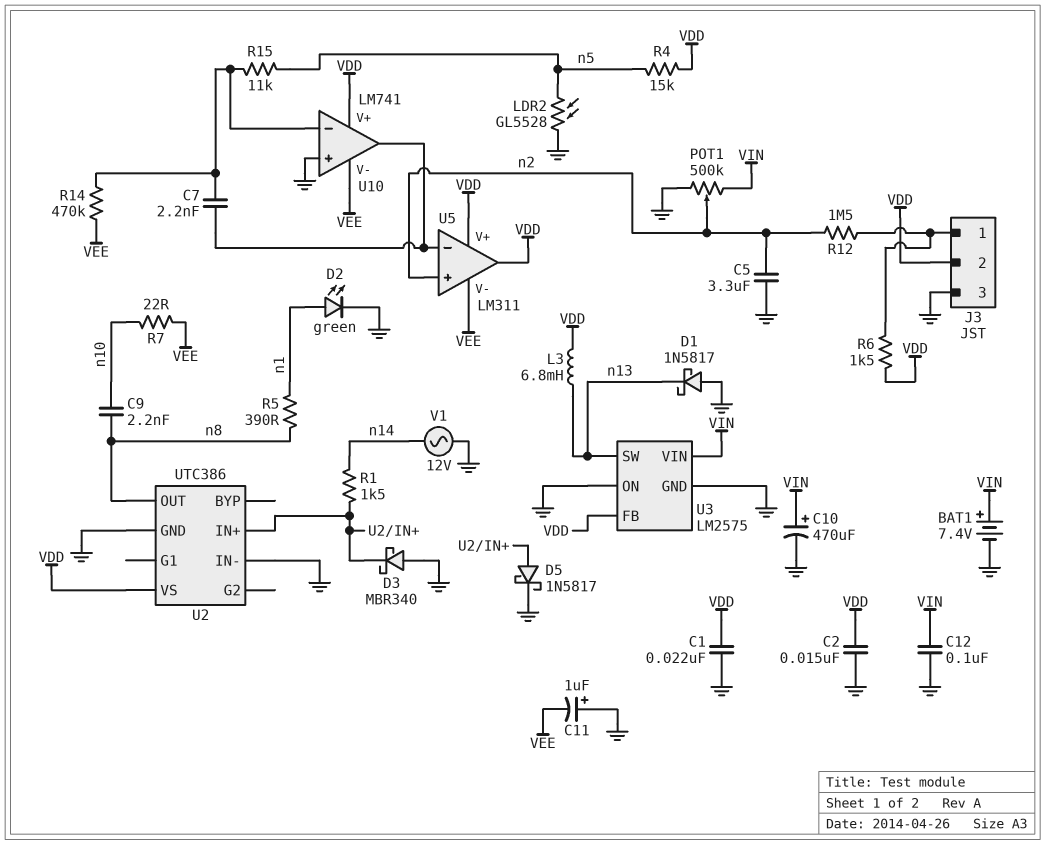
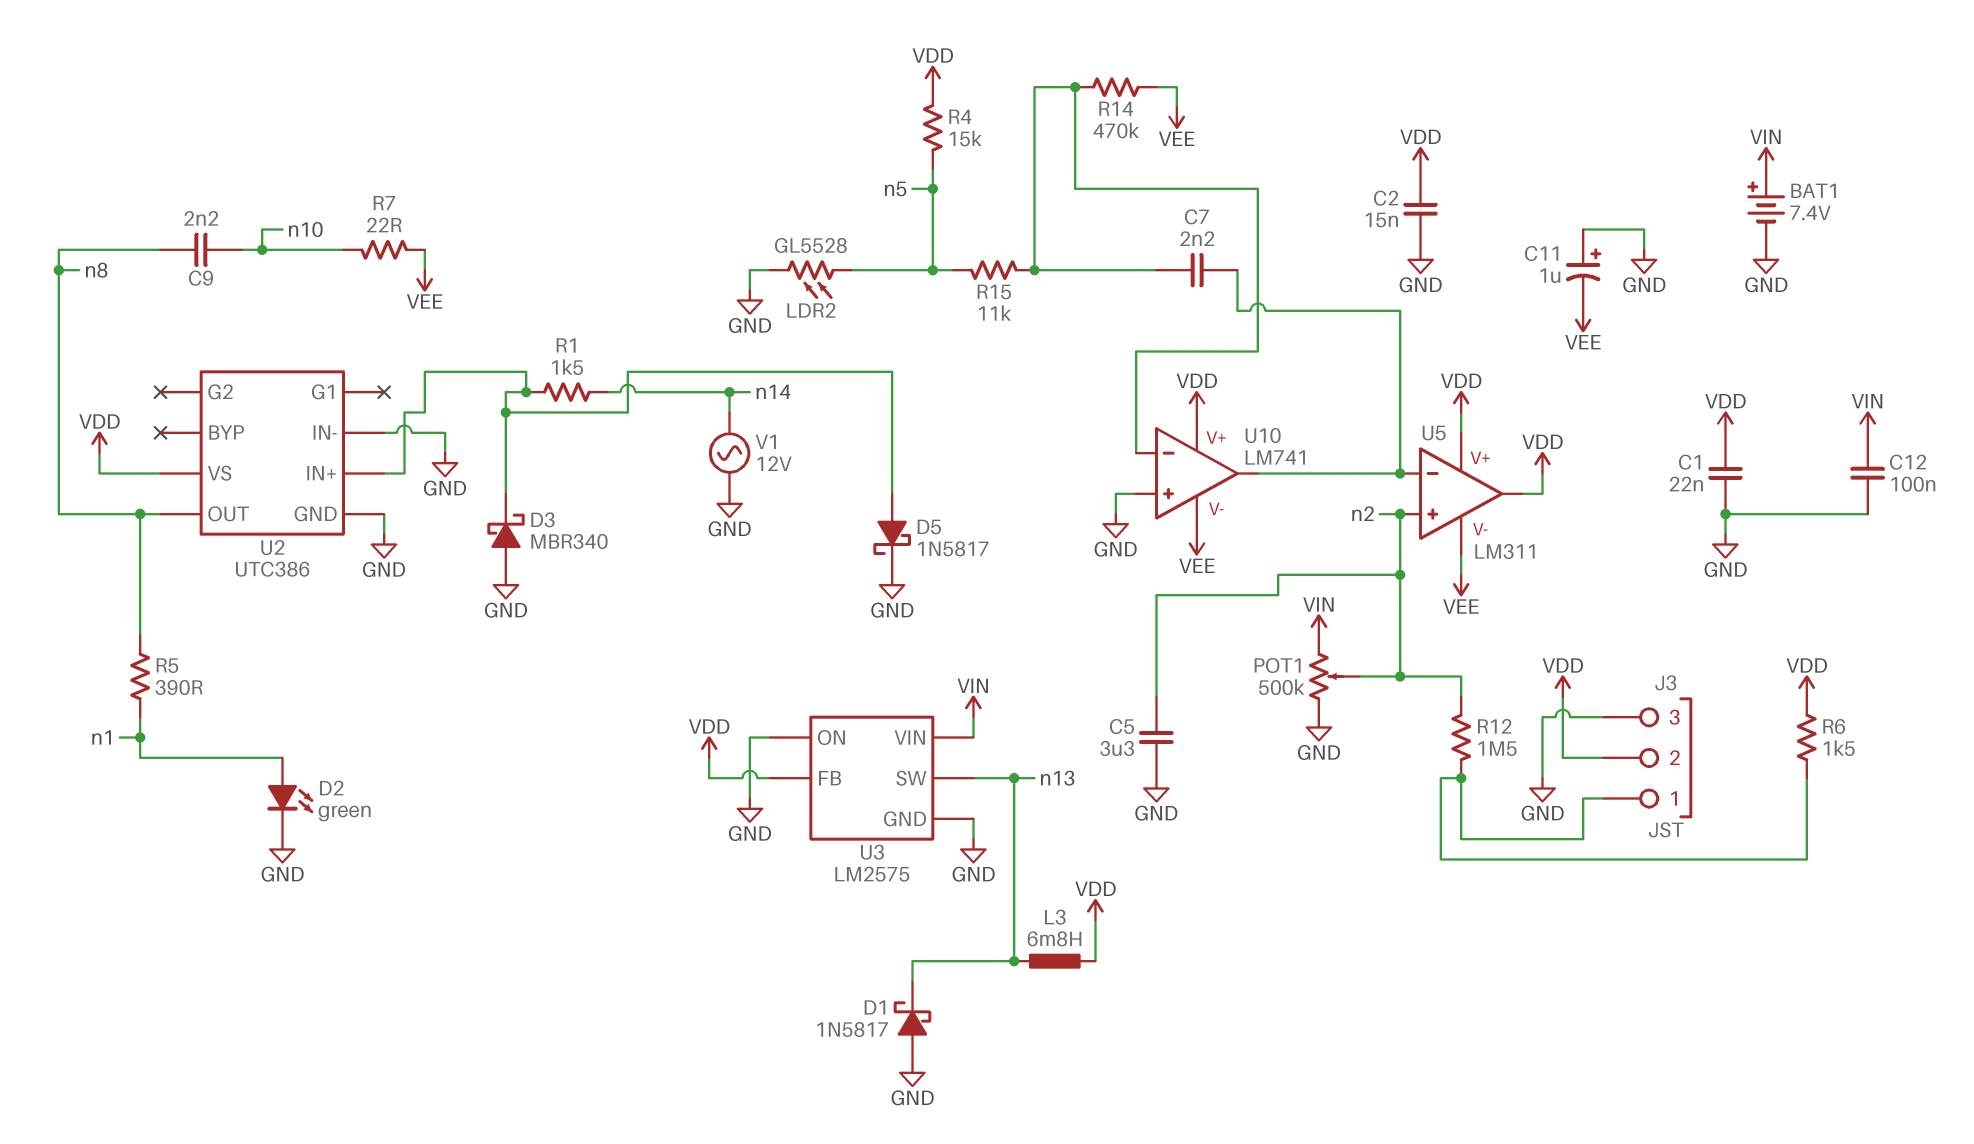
C10: 470uF (plus VIN, minus GND) -> none

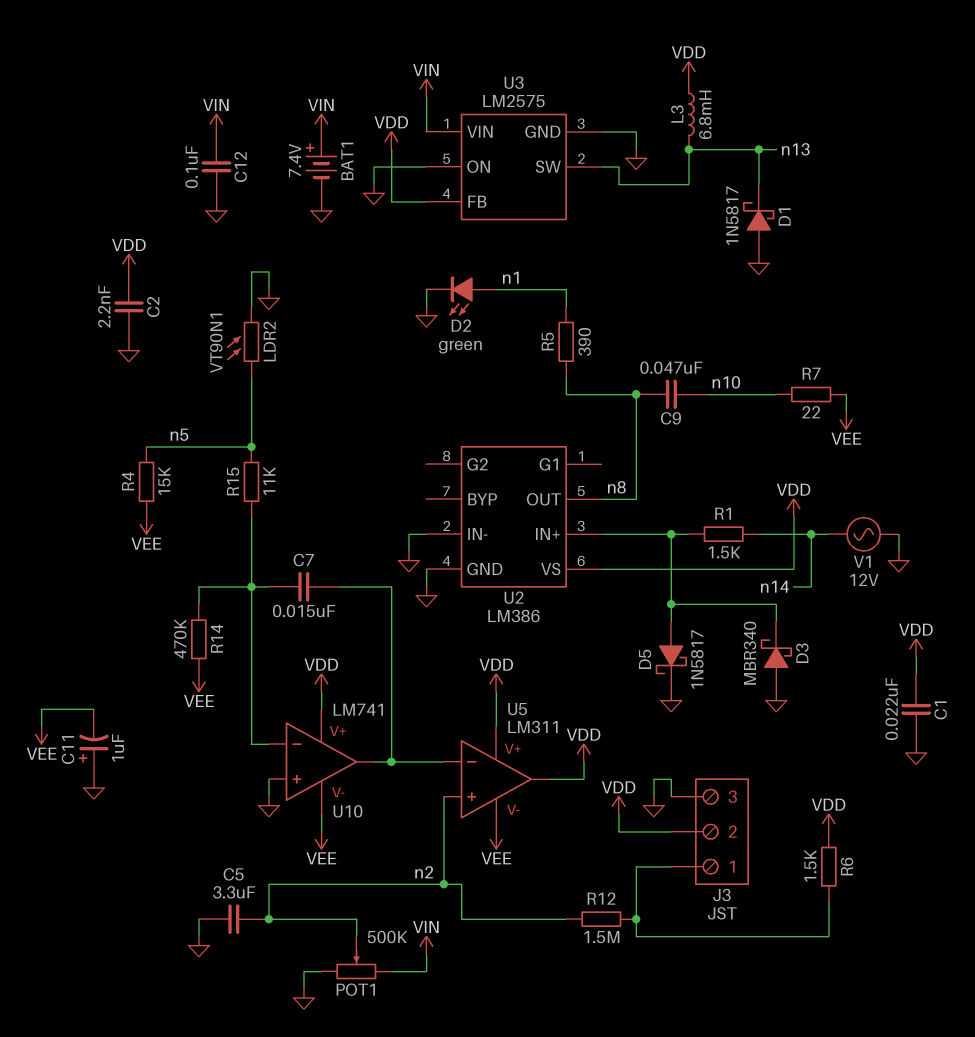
C2: 15nF (GND, VDD) -> 2.2nF (GND, VDD)
C7: 2.2nF (U5/in-, U10/in-) -> 15nF (U5/in-, U10/in-)
C9: 2.2nF (n8, n10) -> 47nF (n8, n10)
LDR2: GL5528 (GND, n5) -> VT90N1 (GND, n5)
R4: 15k (VDD, n5) -> 15k (VEE, n5)
U2: UTC386 -> LM386

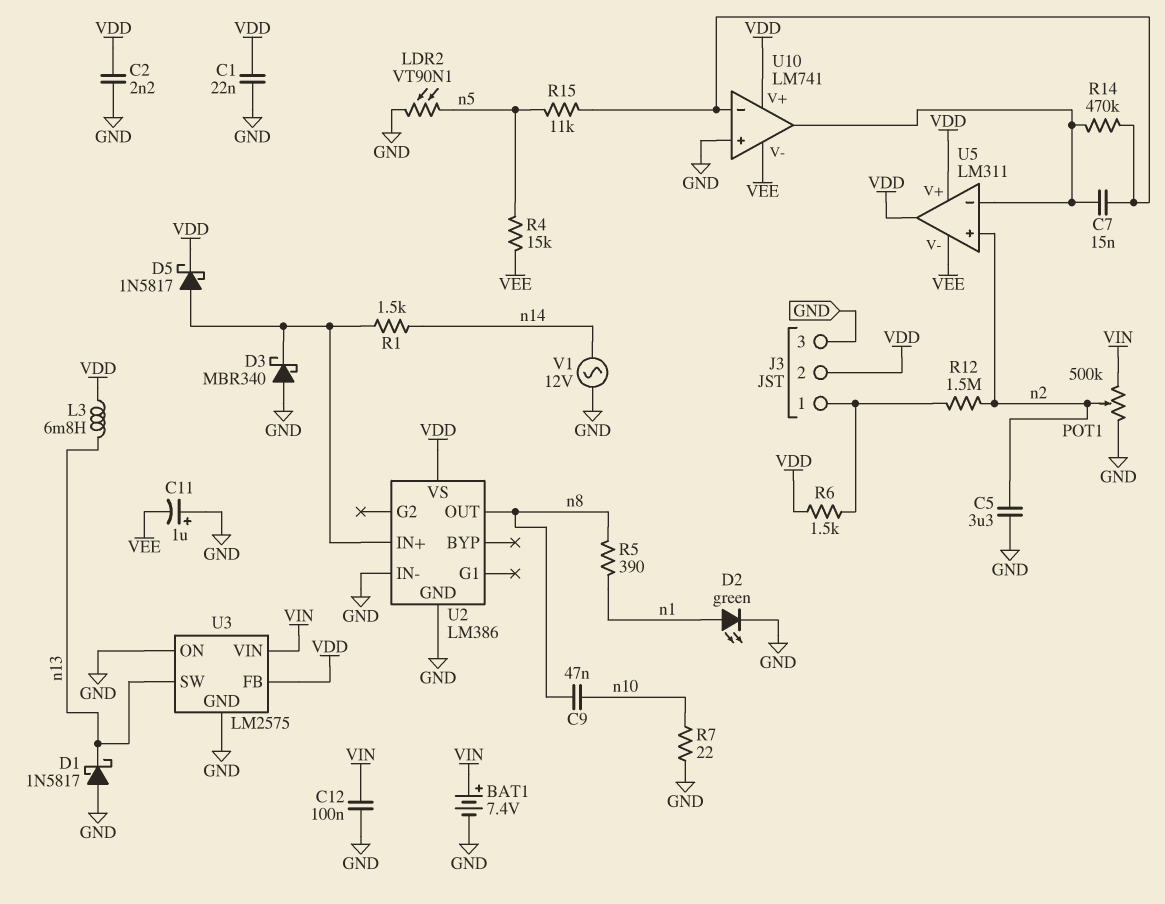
D5: schottky 1N5817 (A U2/IN+, K GND) -> schottky 1N5817 (A U2/IN+, K VDD)
R7: 22 (VEE, n10) -> 22 (GND, n10)
R14: 470k (U10/in-, VEE) -> 470k (U5/in-, U10/in-)

